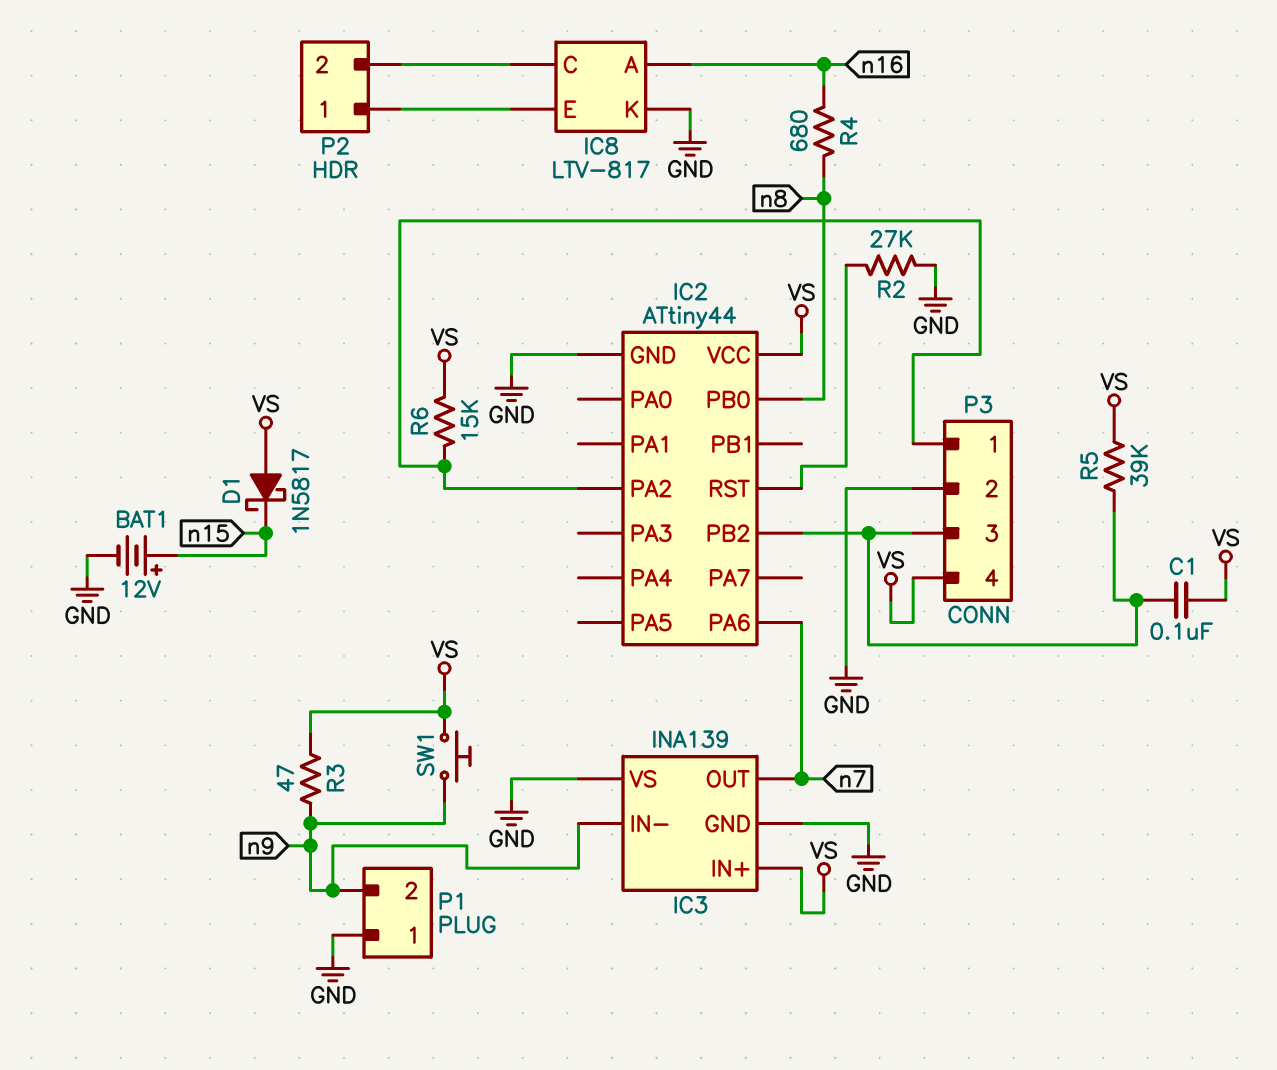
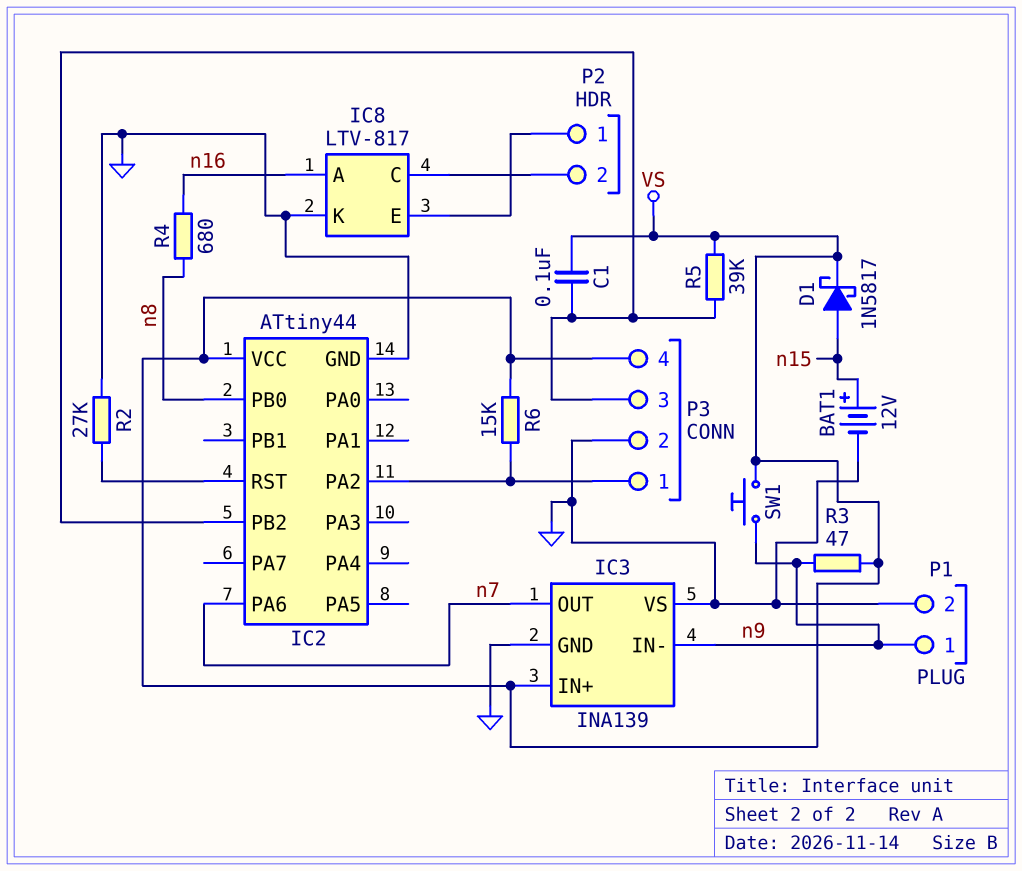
D1: schottky 1N5817 (A VS, K n15) -> schottky 1N5817 (A n15, K VS)
P1 pin 1: GND -> n9
P1 pin 2: n9 -> GND

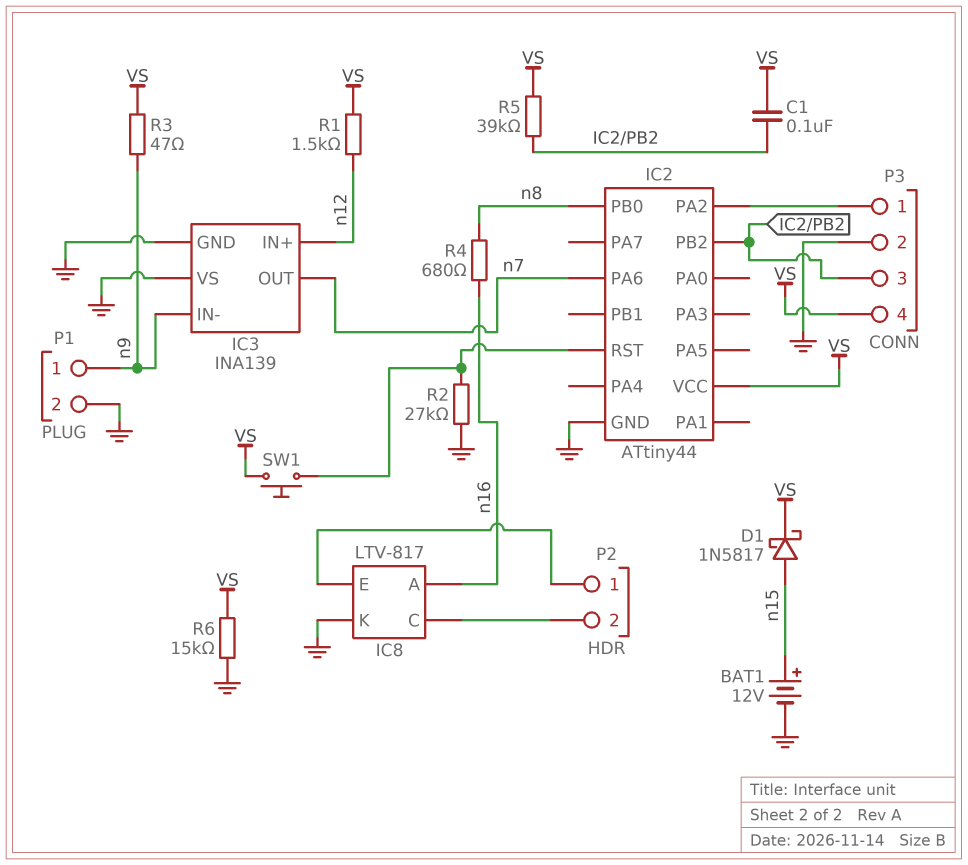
IC3 pin IN+: VS -> n12
R1: none -> 1.5k (VS, n12)
R6: 15k (IC2/PA2, VS) -> 15k (GND, VS)
SW1: button (VS, n9) -> button (IC2/RST, VS)

